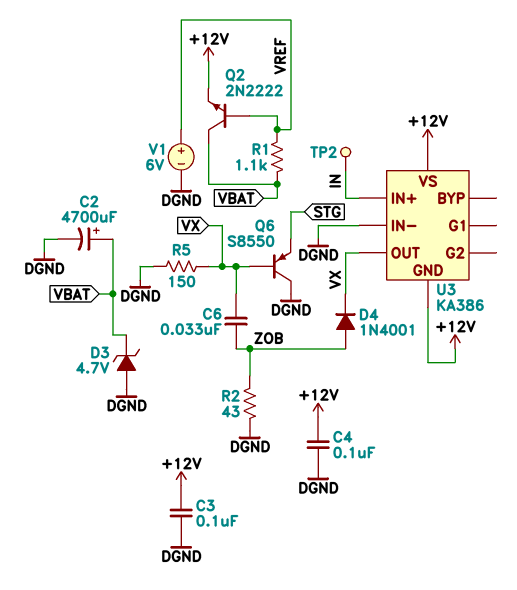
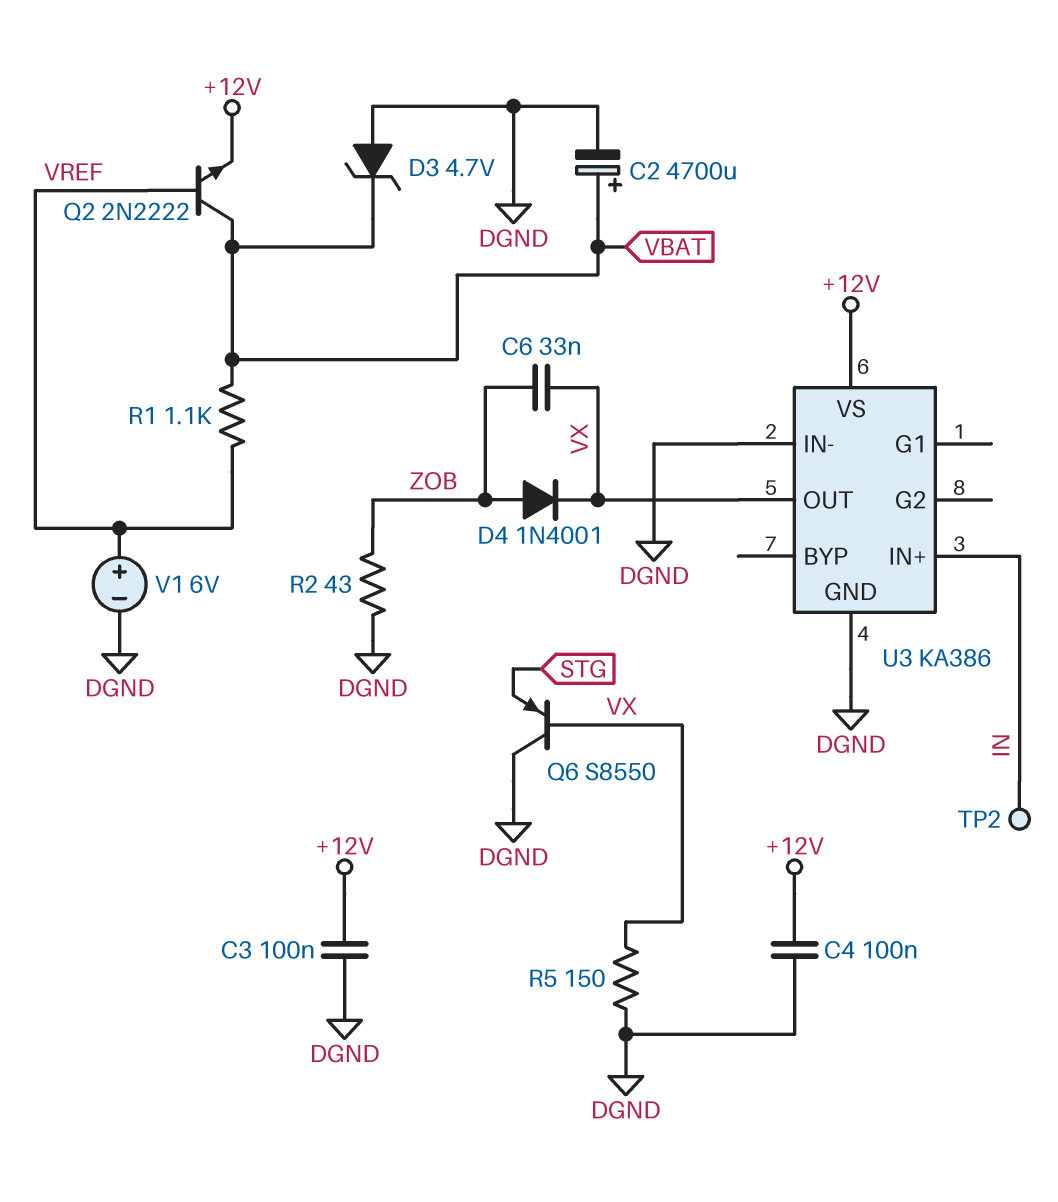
U3 pin GND: +12V -> DGND

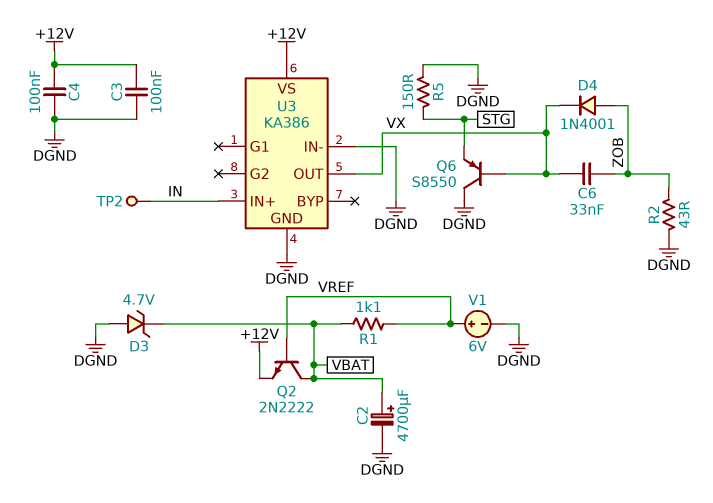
R5: 150 (DGND, VX) -> 150 (DGND, STG)

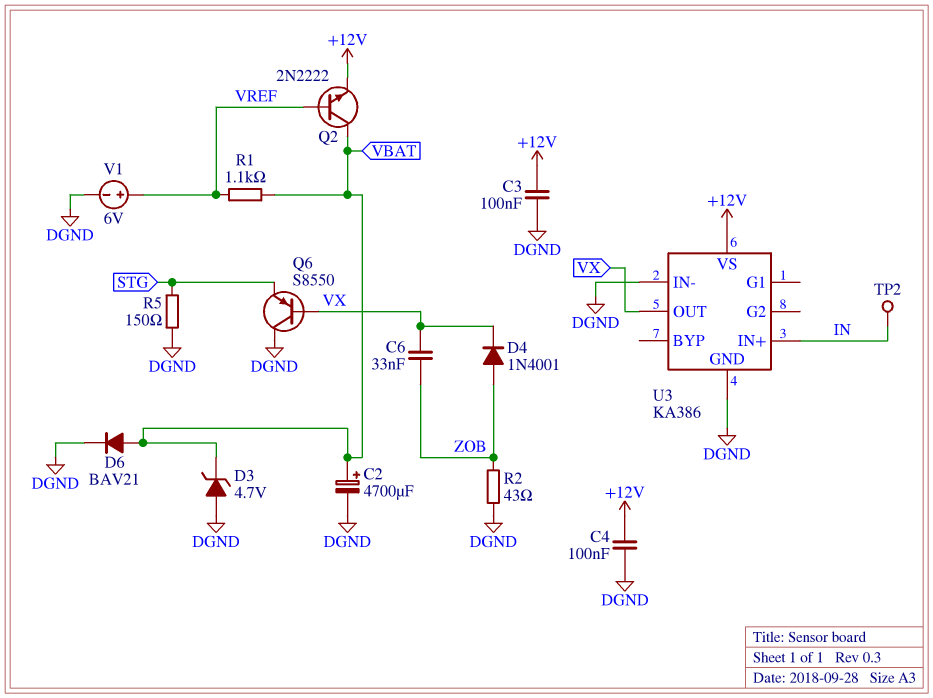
D6: none -> diode BAV21 (A VBAT, K DGND)

